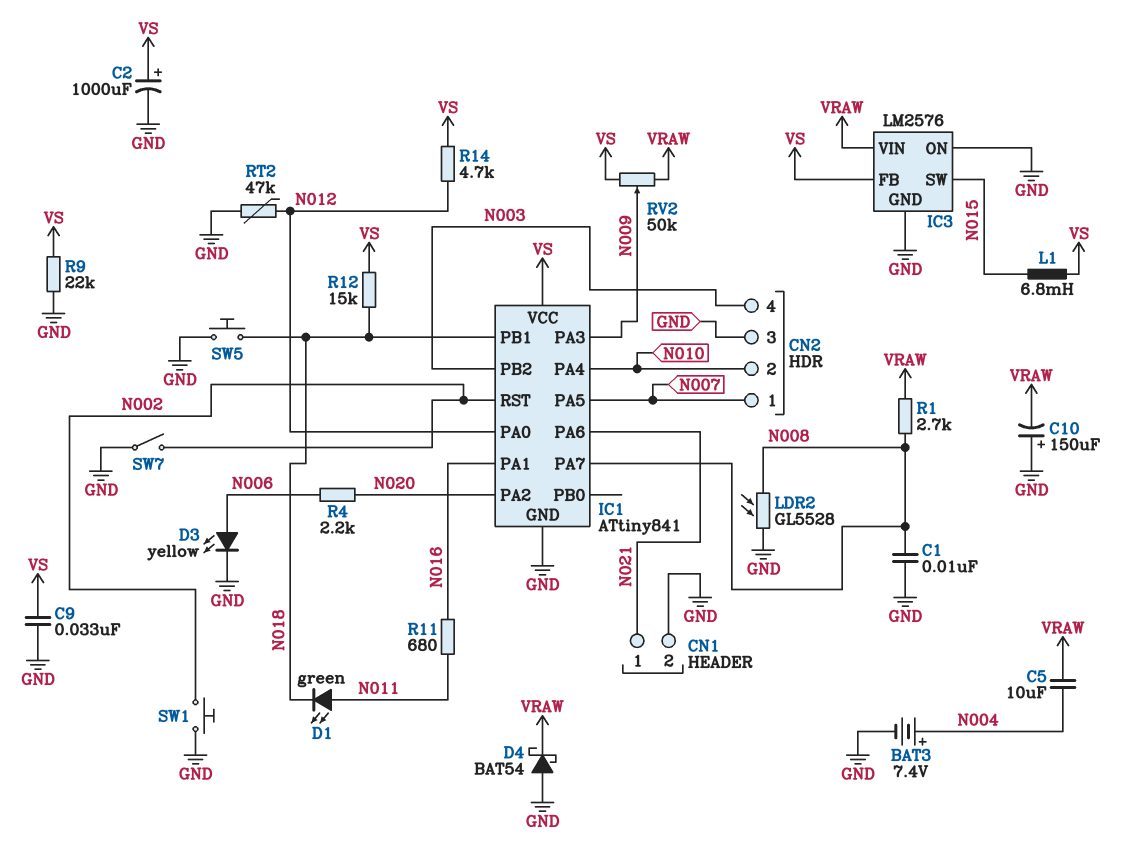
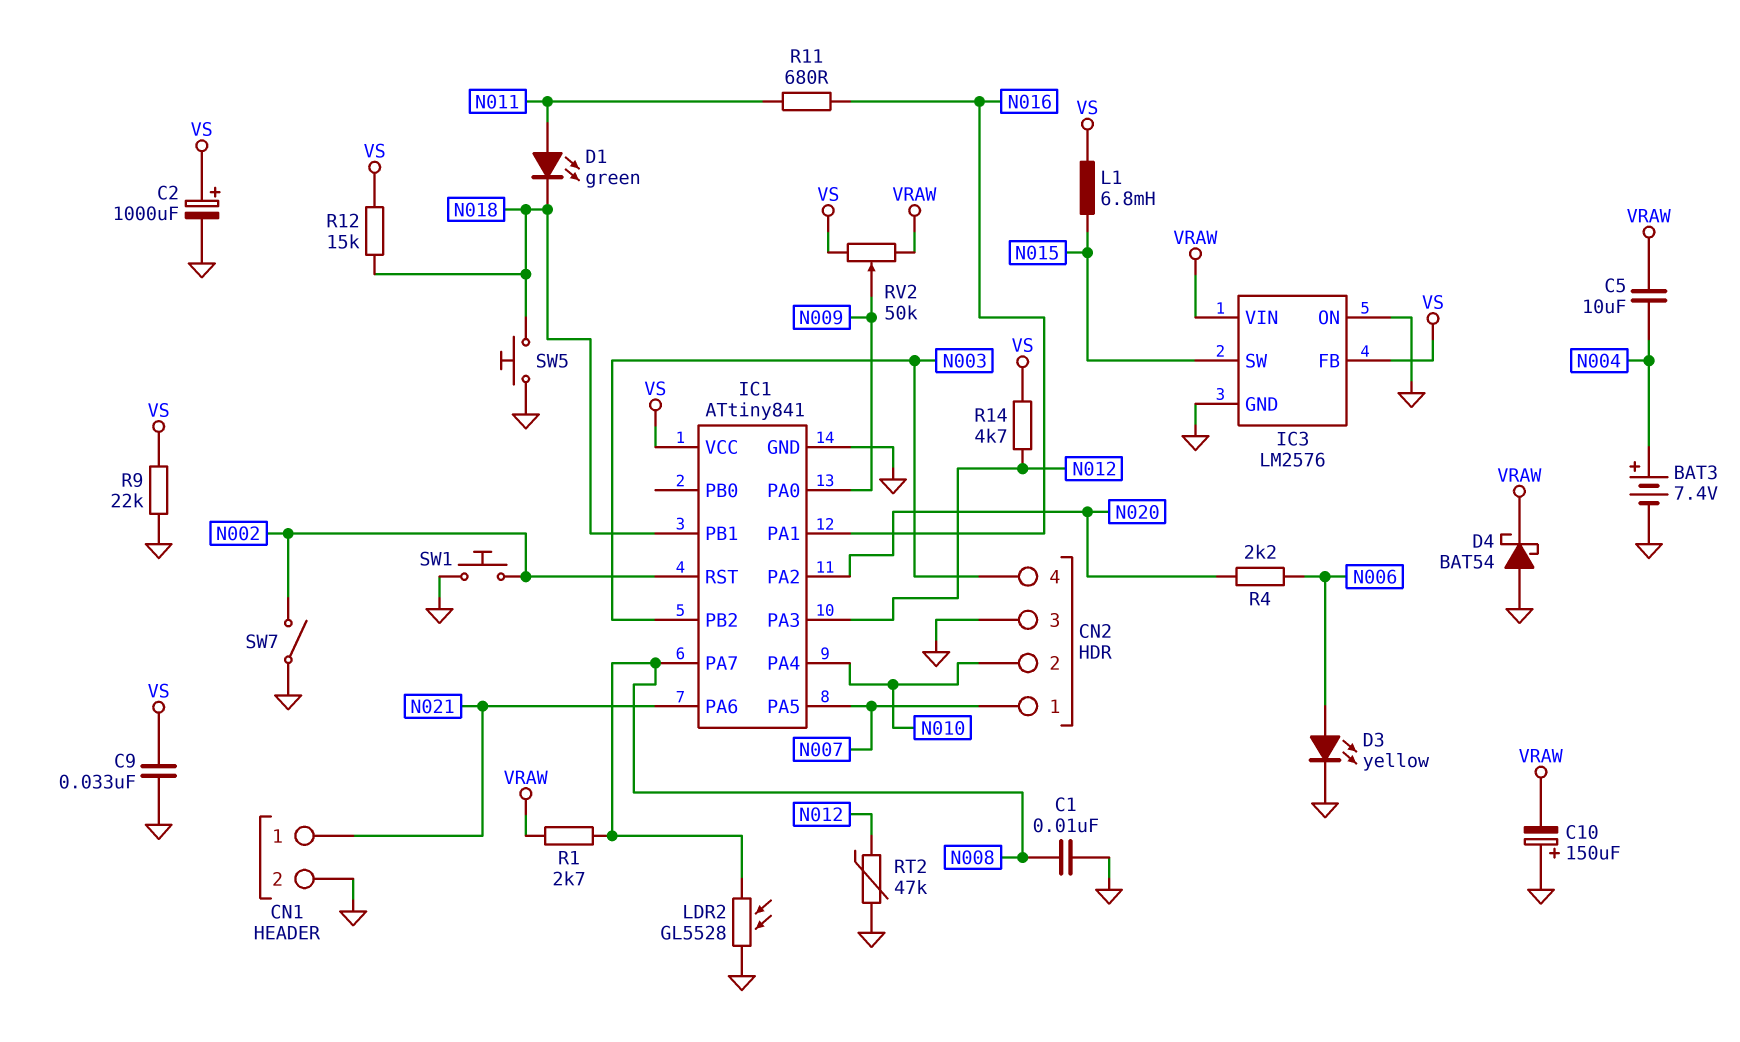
IC1 pin PA0: N012 -> N009
IC1 pin PA3: N009 -> N012

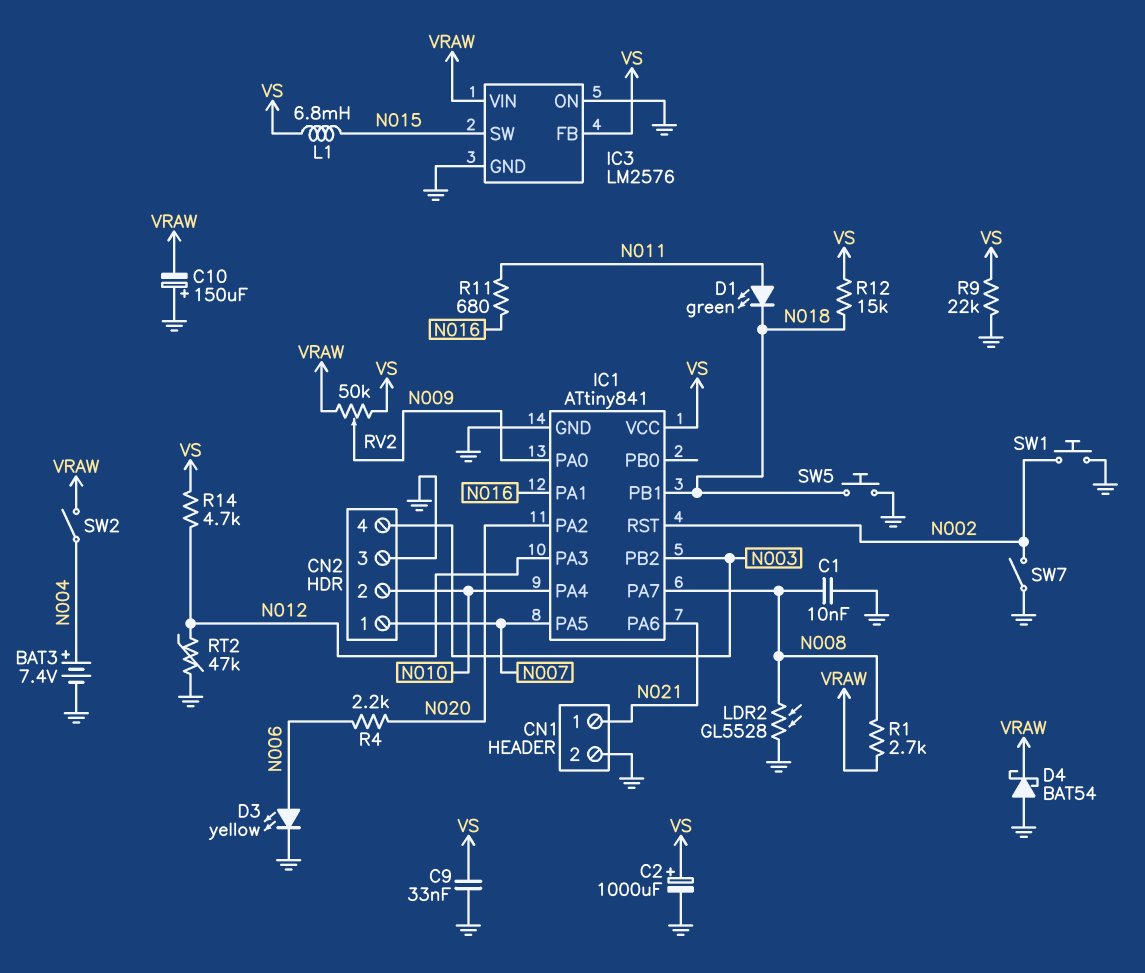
C5: 10uF (N004, VRAW) -> none
SW2: none -> switch (N004, VRAW)

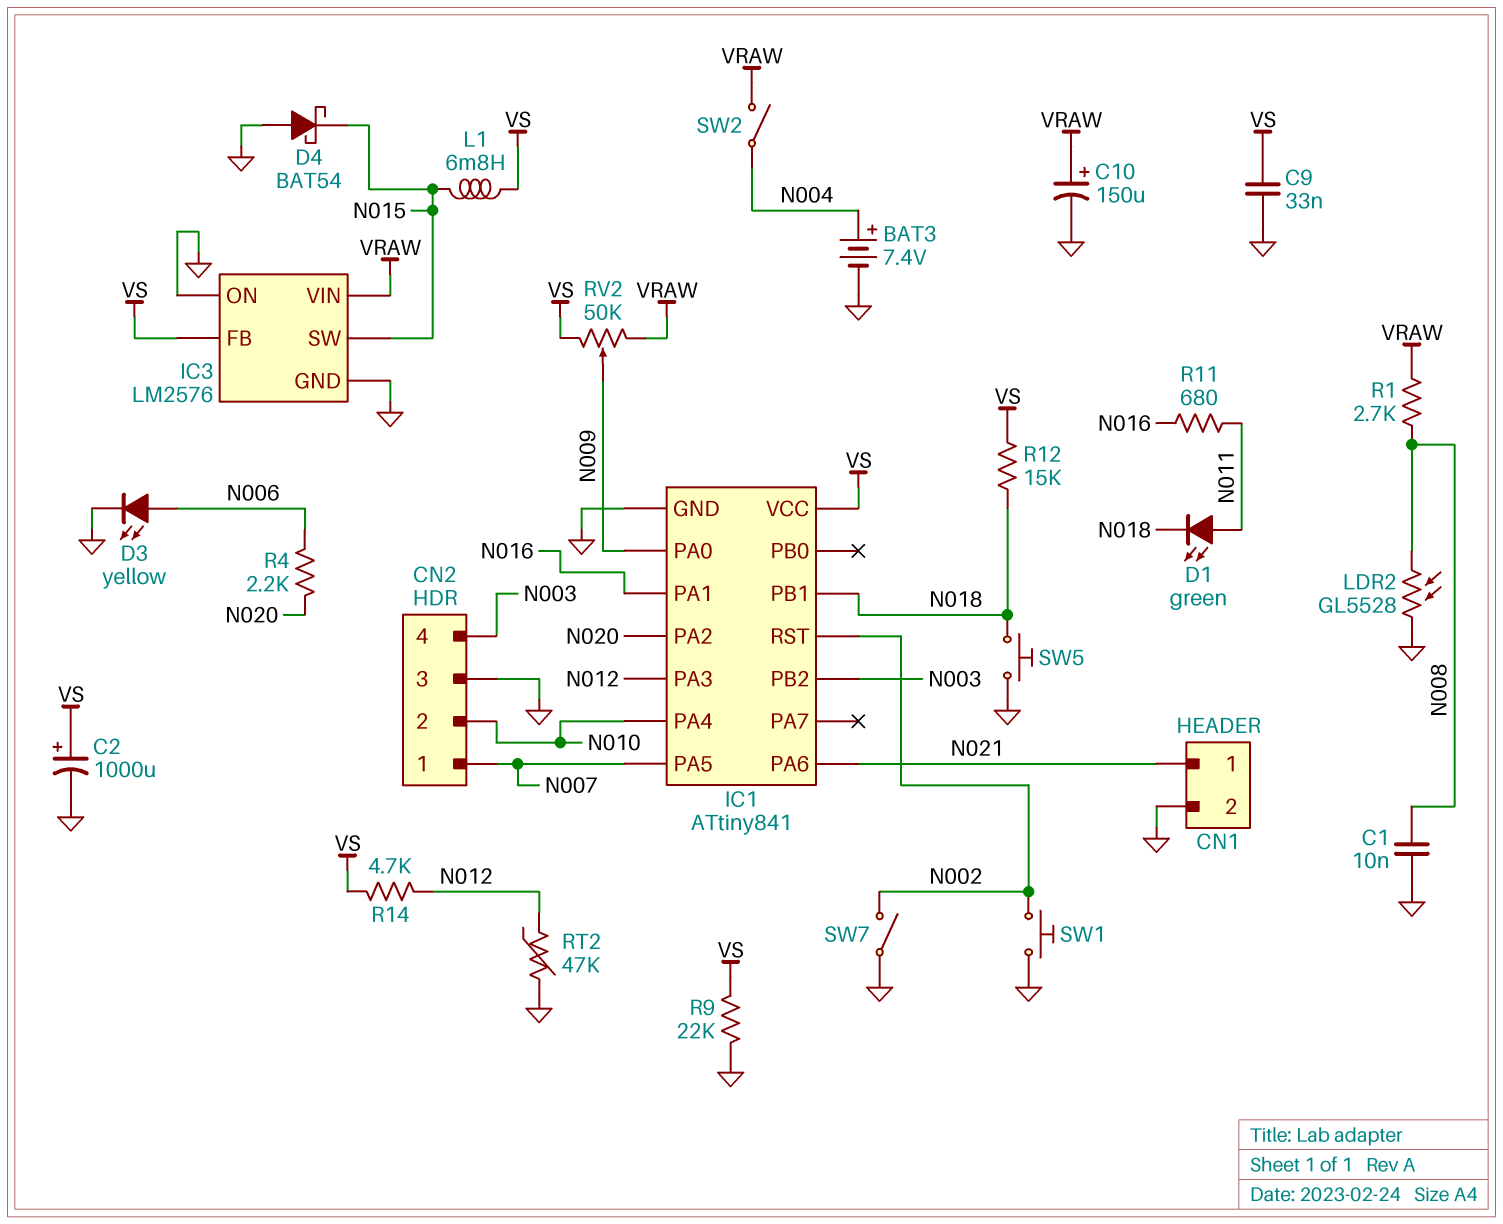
C10: 150uF (plus GND, minus VRAW) -> 150uF (plus VRAW, minus GND)
D4: schottky BAT54 (A GND, K VRAW) -> schottky BAT54 (A GND, K N015)
IC1 pin PA7: N008 -> none

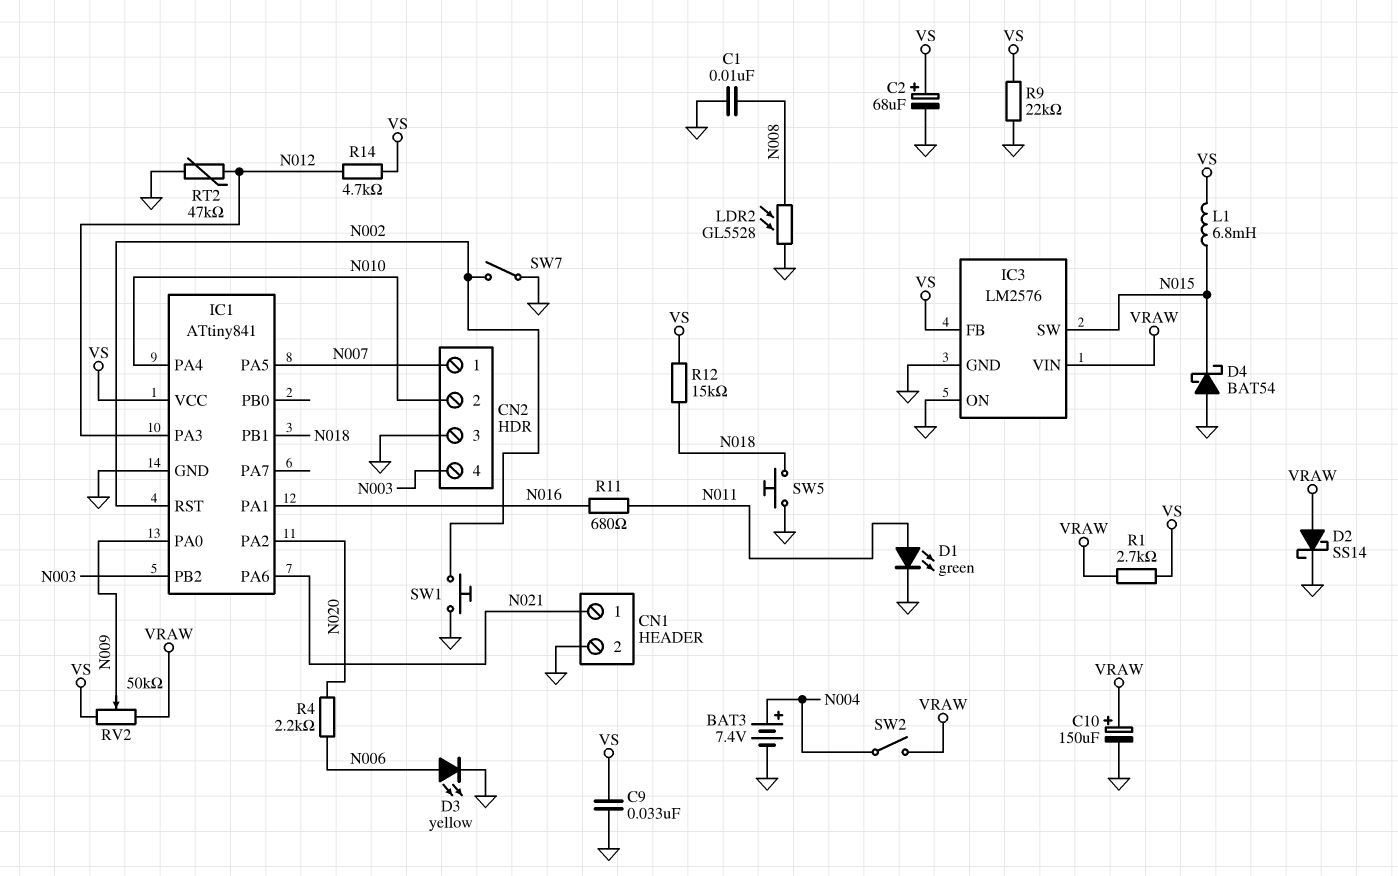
C2: 1000uF (plus VS, minus GND) -> 68uF (plus VS, minus GND)
D1: LED green (A N011, K N018) -> LED green (A N011, K GND)
D2: none -> schottky SS14 (A VRAW, K GND)
R1: 2.7k (N008, VRAW) -> 2.7k (VRAW, VS)

